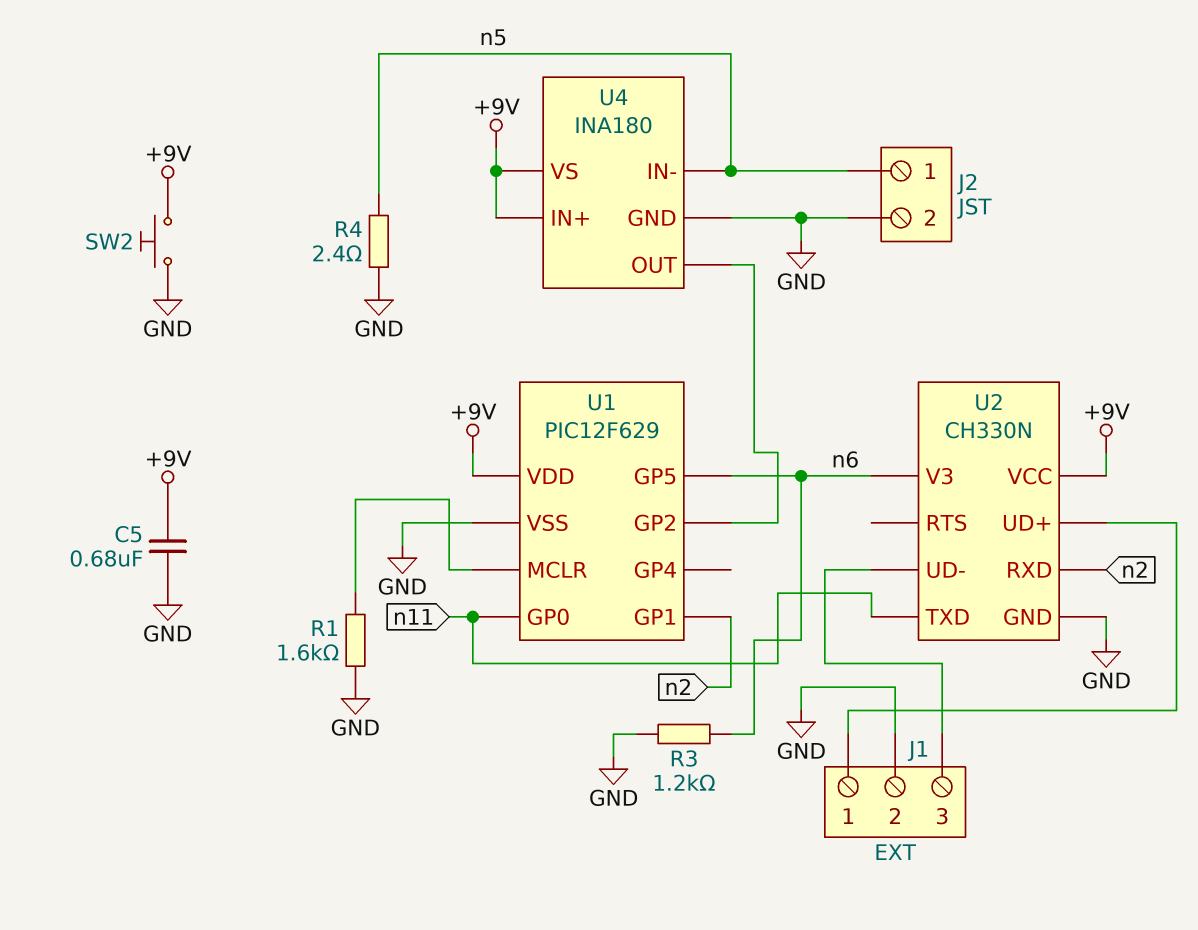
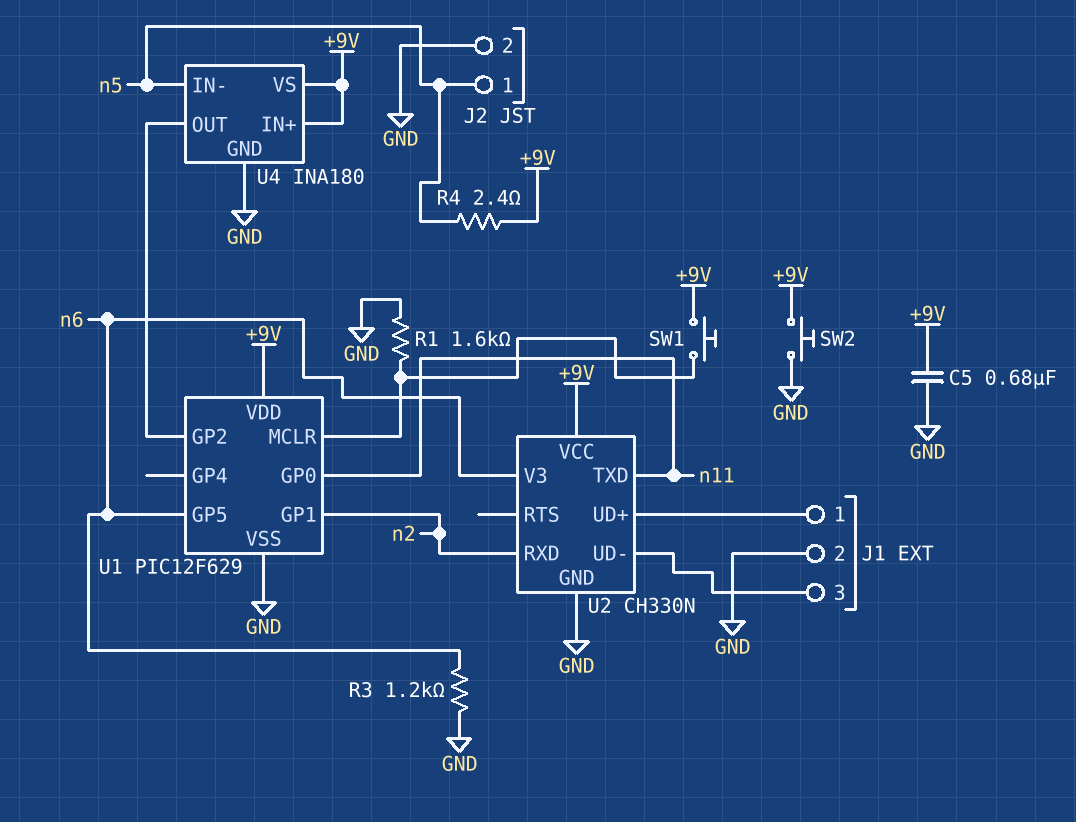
R4: 2.4 (GND, n5) -> 2.4 (+9V, n5)
SW1: none -> button (+9V, U1/MCLR)

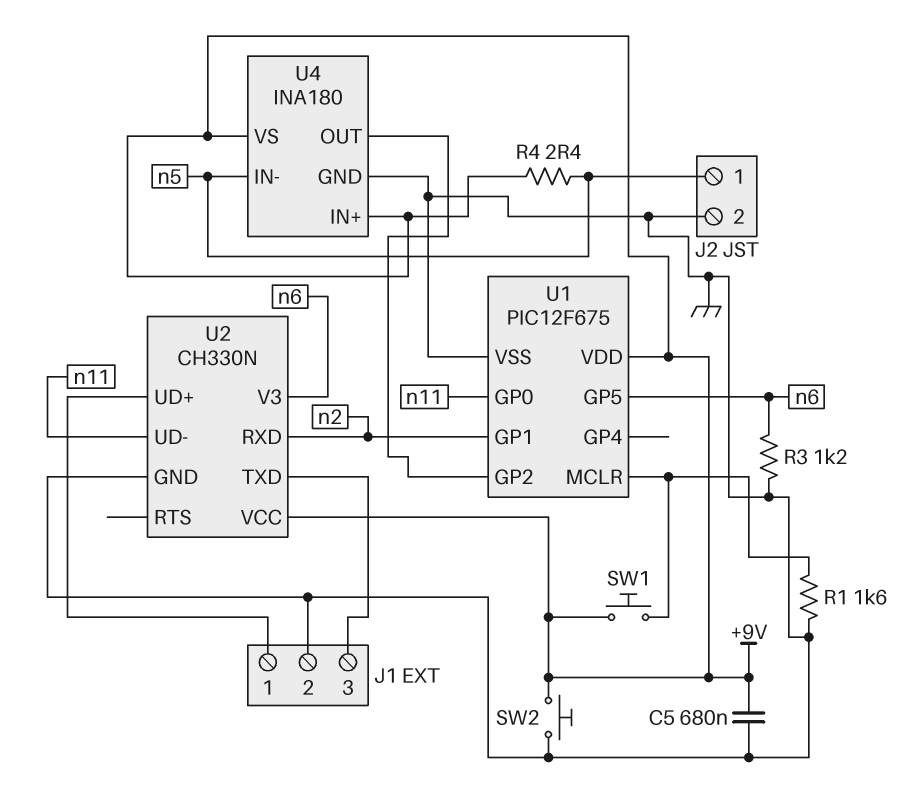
U1: PIC12F629 -> PIC12F675
U2 pin TXD: n11 -> J1/3
U2 pin UD-: J1/3 -> n11

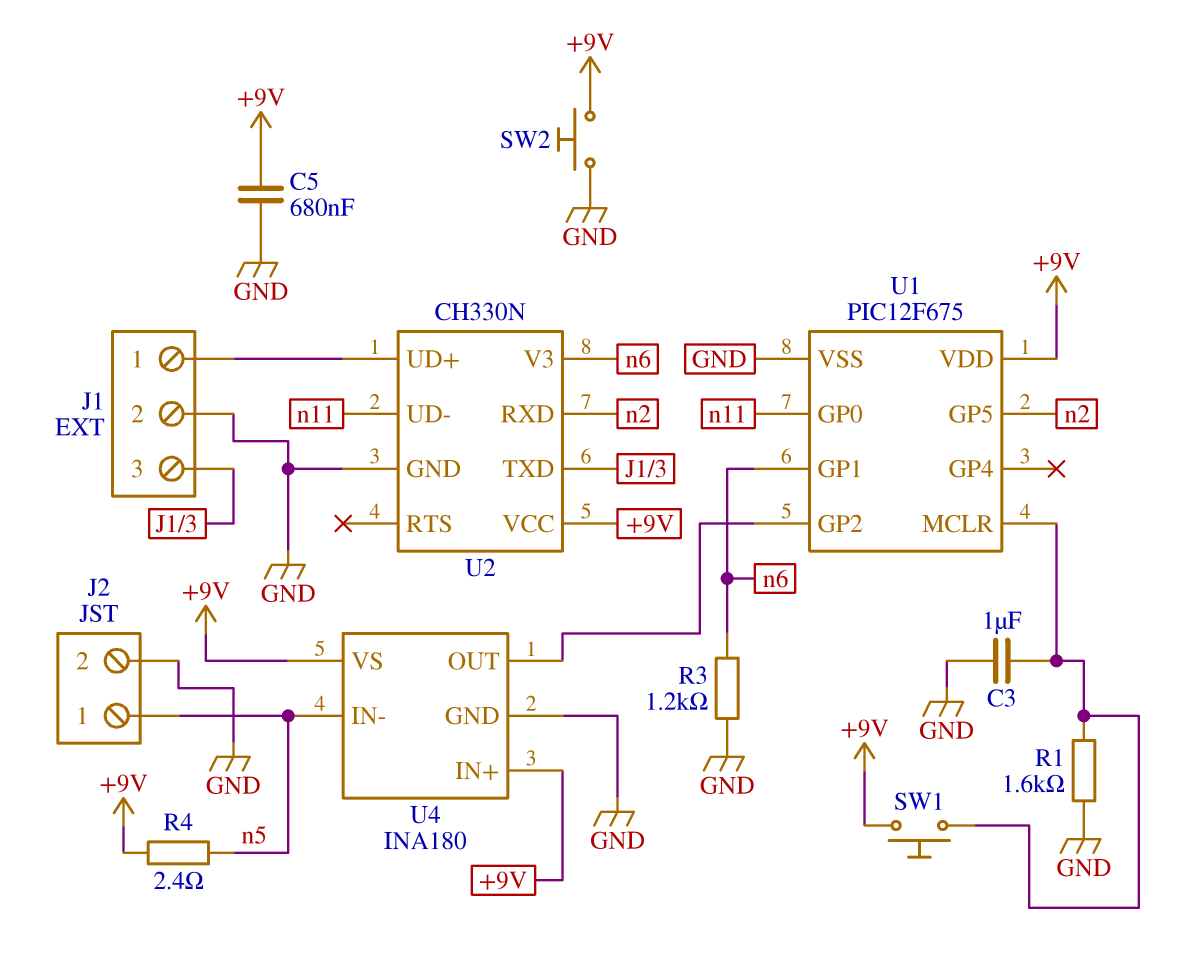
C3: none -> 1uF (GND, U1/MCLR)
U1 pin GP1: n2 -> n6
U1 pin GP5: n6 -> n2

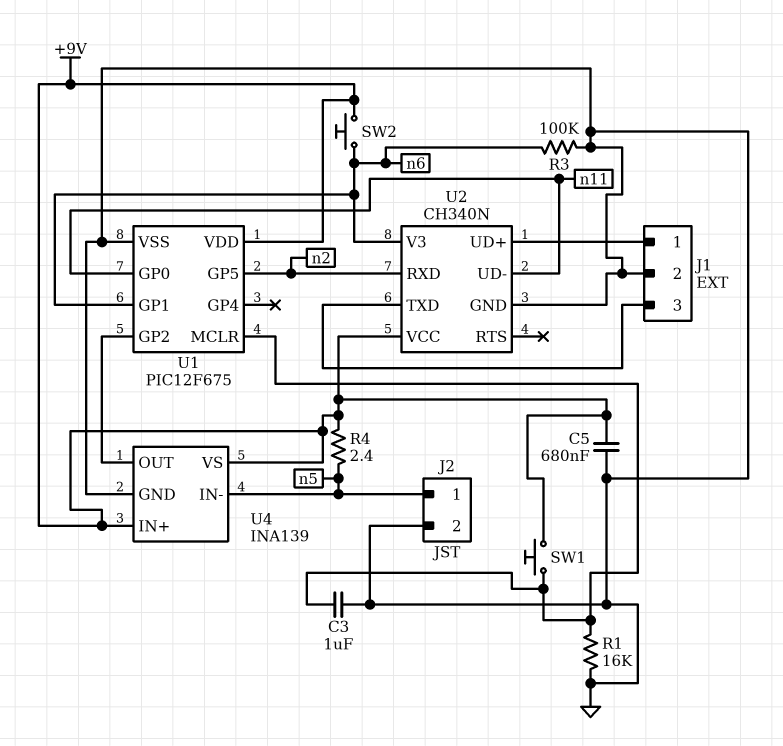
R1: 1.6k (GND, U1/MCLR) -> 16k (GND, U1/MCLR)
R3: 1.2k (GND, n6) -> 100k (GND, n6)
SW2: button (+9V, GND) -> button (+9V, n6)
U2: CH330N -> CH340N
U4: INA180 -> INA139

